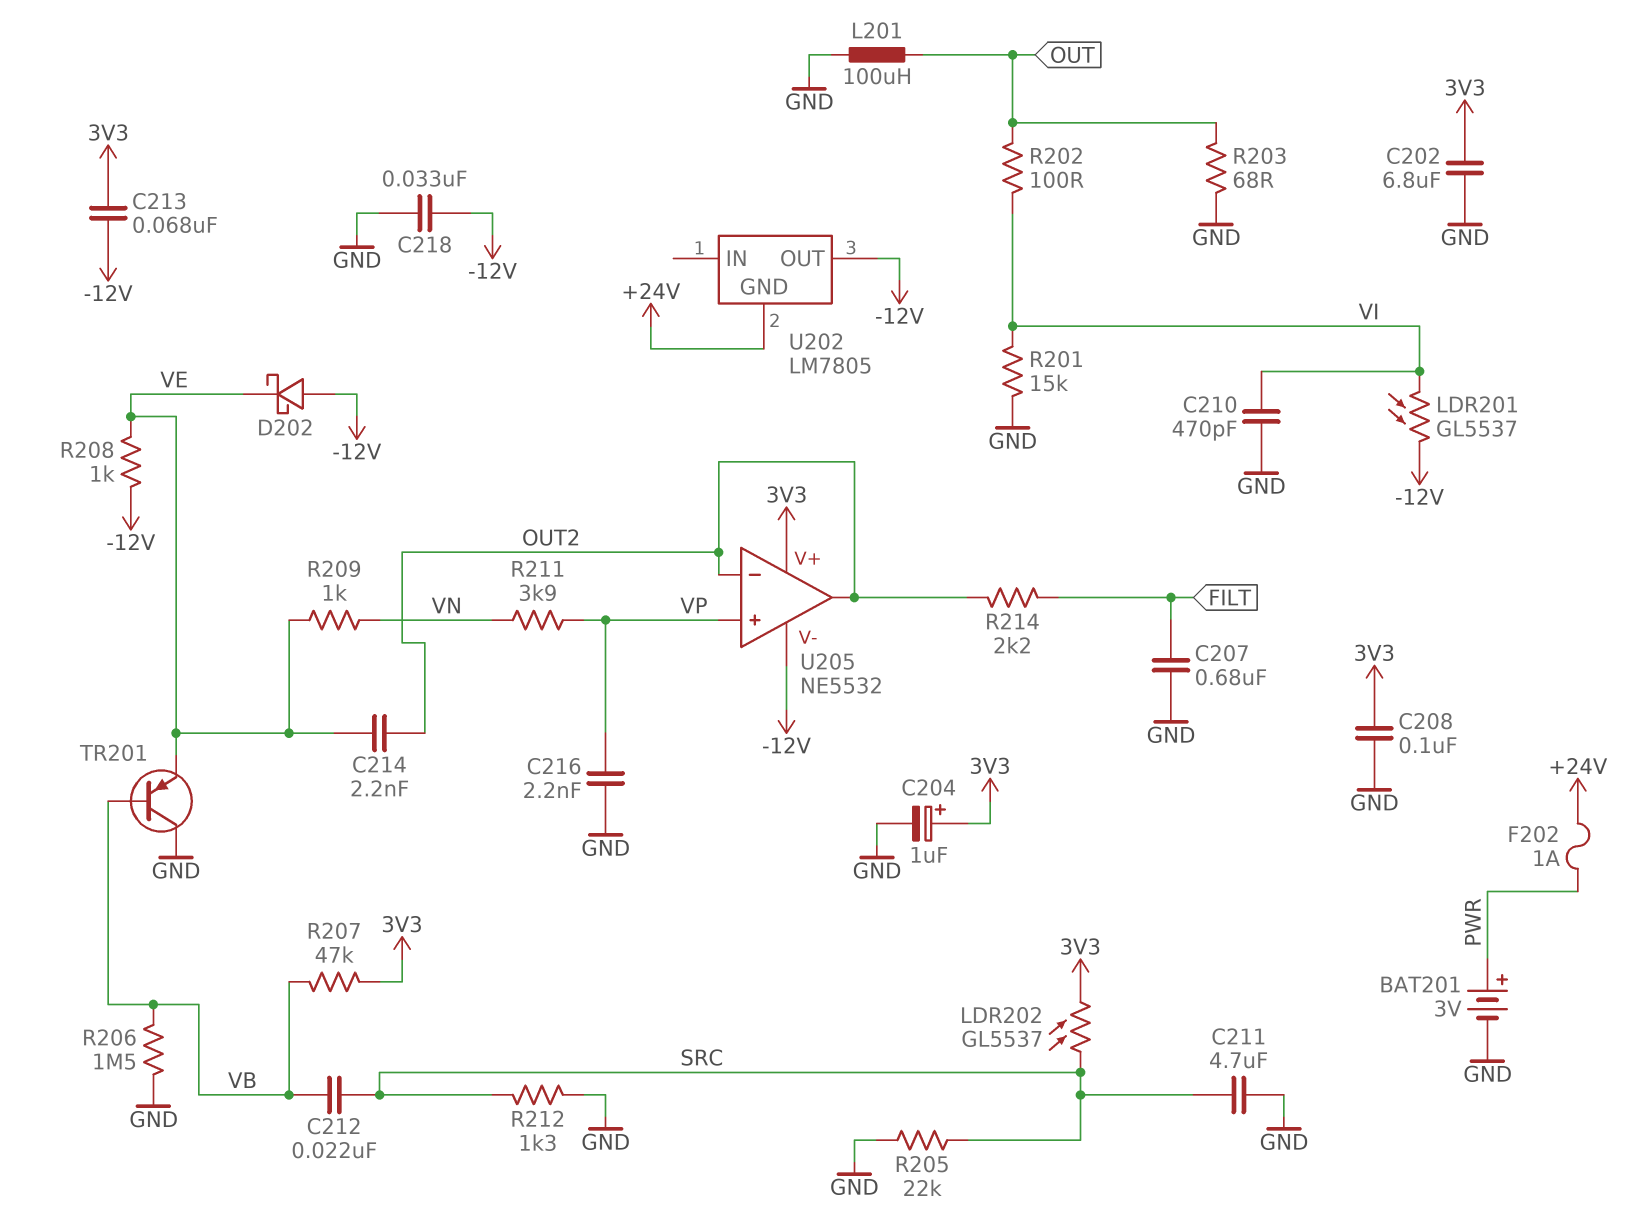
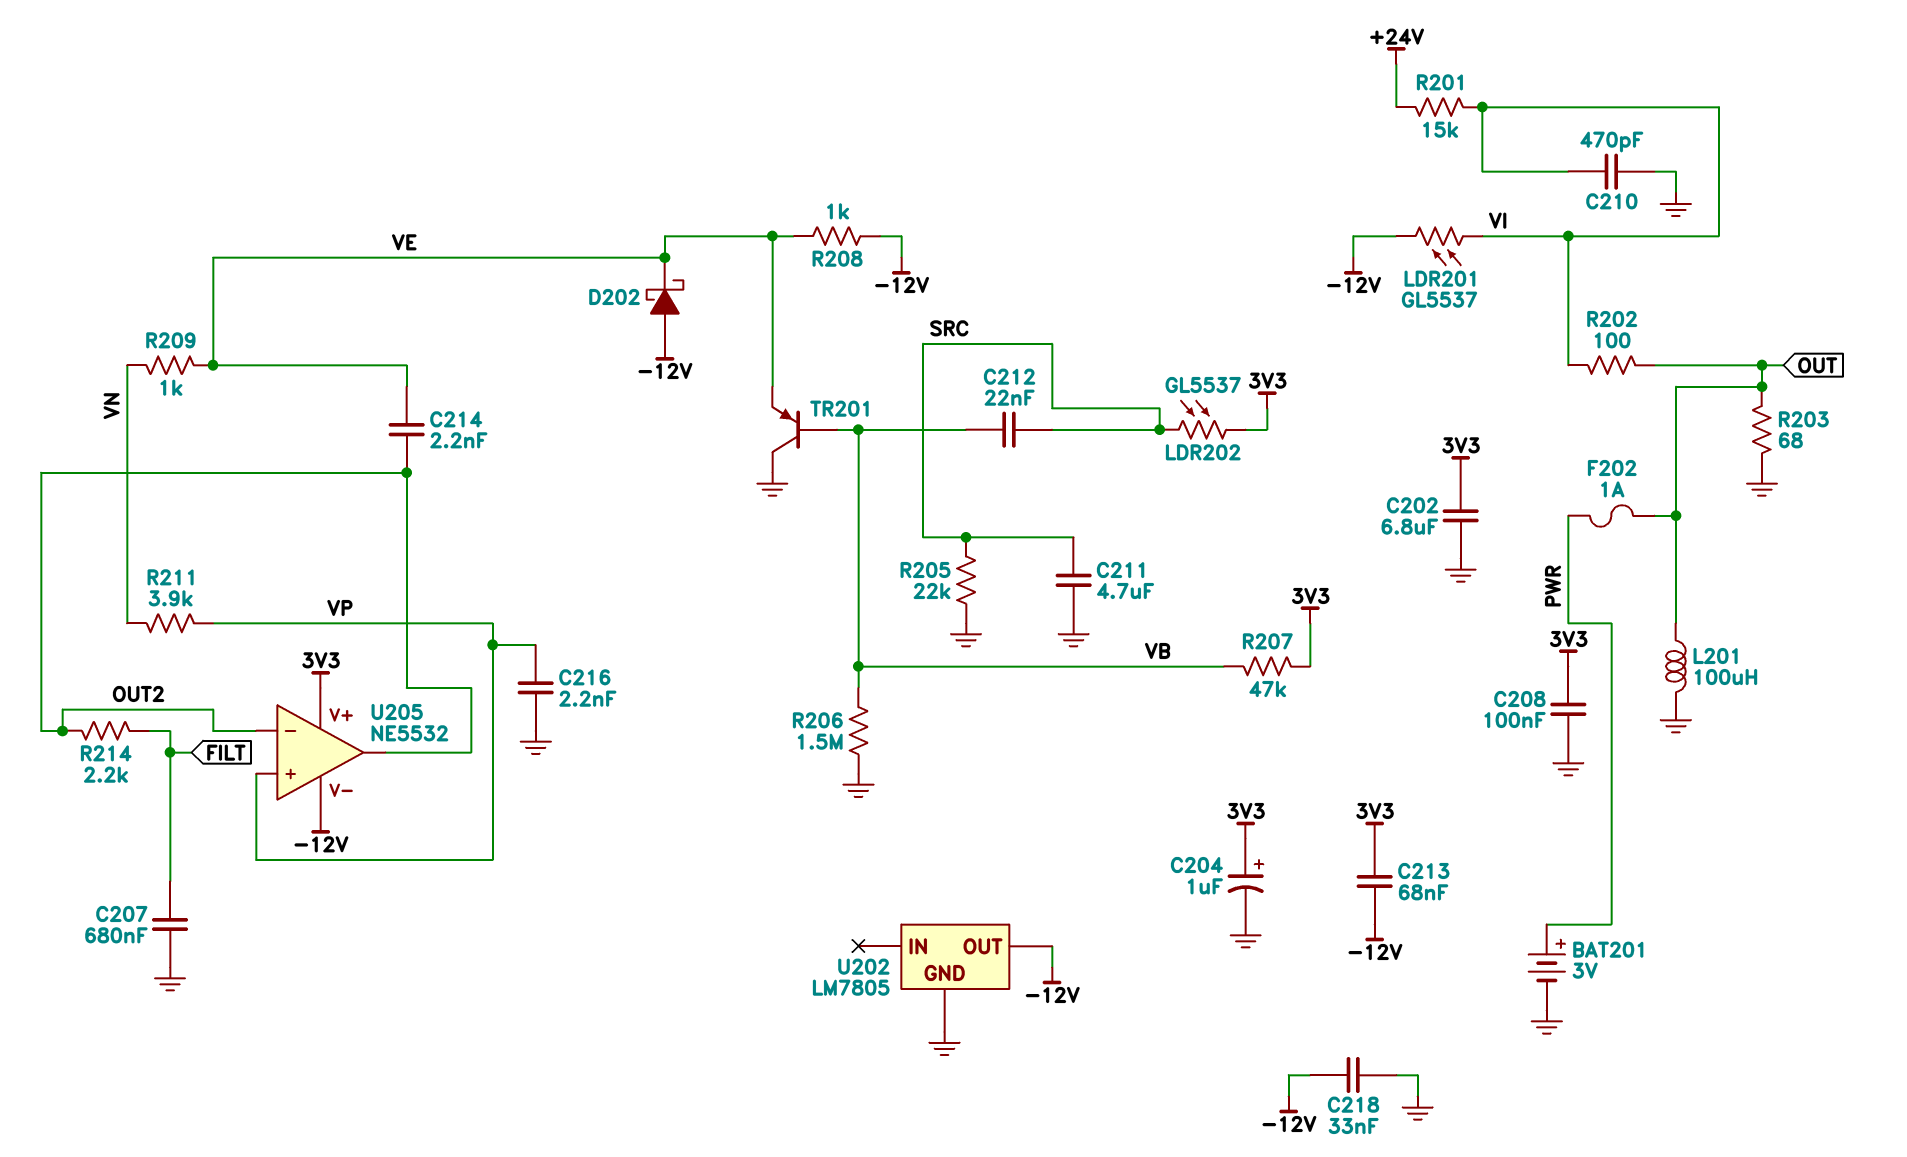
F202: 1A (+24V, PWR) -> 1A (OUT, PWR)
R201: 15k (GND, VI) -> 15k (+24V, VI)
R212: 1.3k (GND, SRC) -> none
U202 pin GND: +24V -> GND

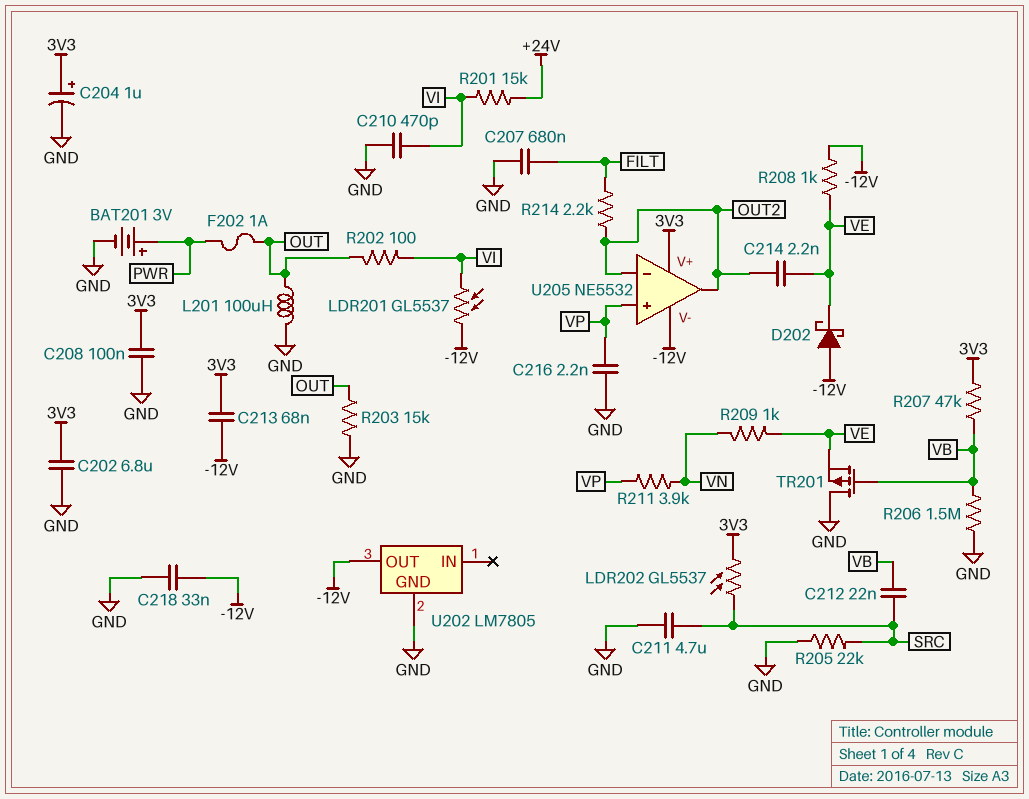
R203: 68 (GND, OUT) -> 15k (GND, OUT)
TR201: PNP (B VB, C GND, E VE) -> PMOS (G VB, D GND, S VE)

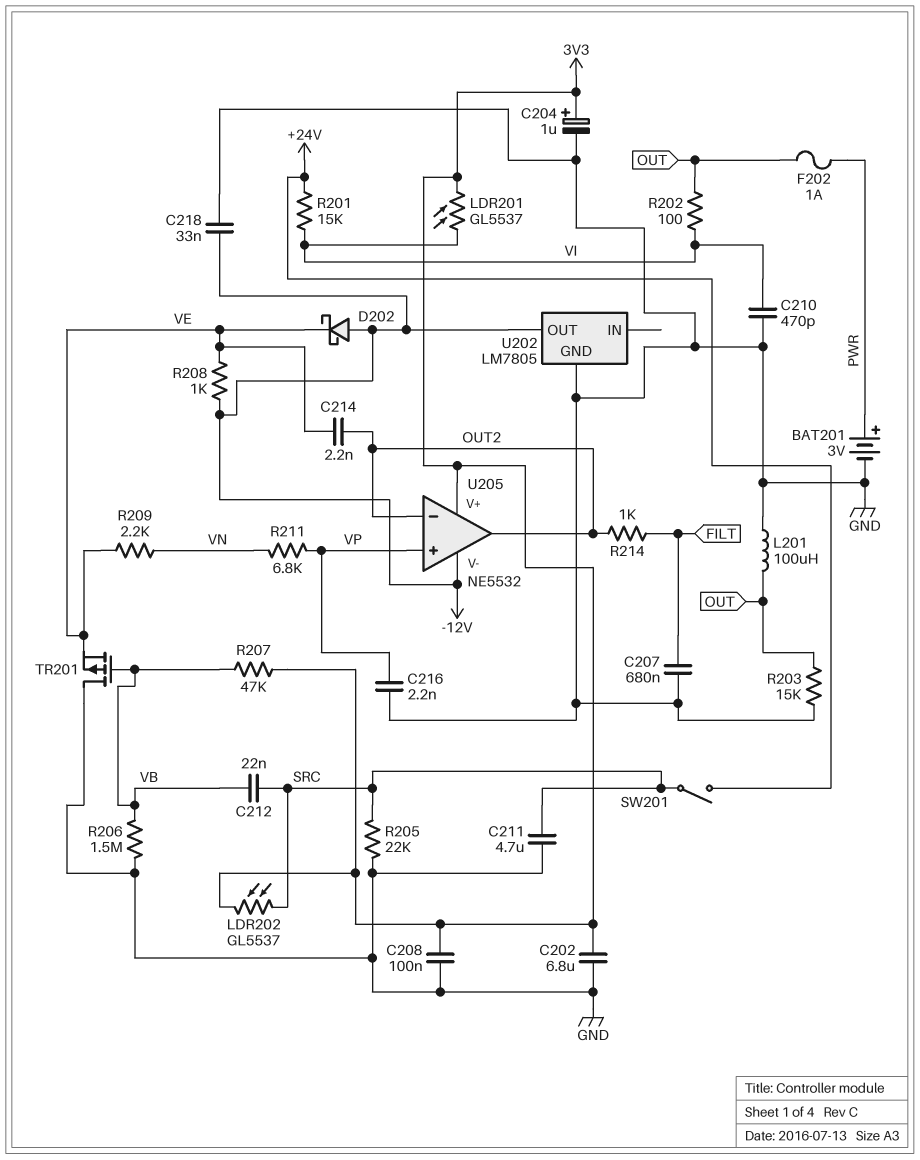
C213: 68nF (-12V, 3V3) -> none
LDR201: GL5537 (-12V, VI) -> GL5537 (3V3, VI)
R209: 1k (VE, VN) -> 2.2k (VE, VN)
R211: 3.9k (VN, VP) -> 6.8k (VN, VP)
R214: 2.2k (FILT, OUT2) -> 1k (FILT, OUT2)
SW201: none -> switch (+24V, SRC)

